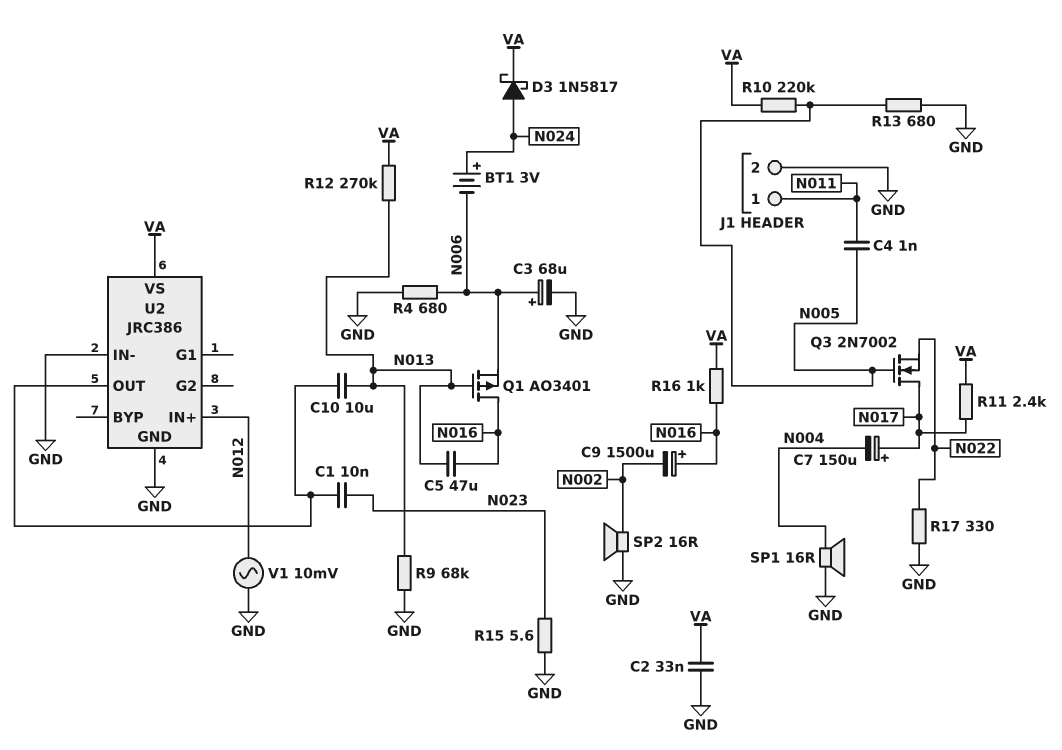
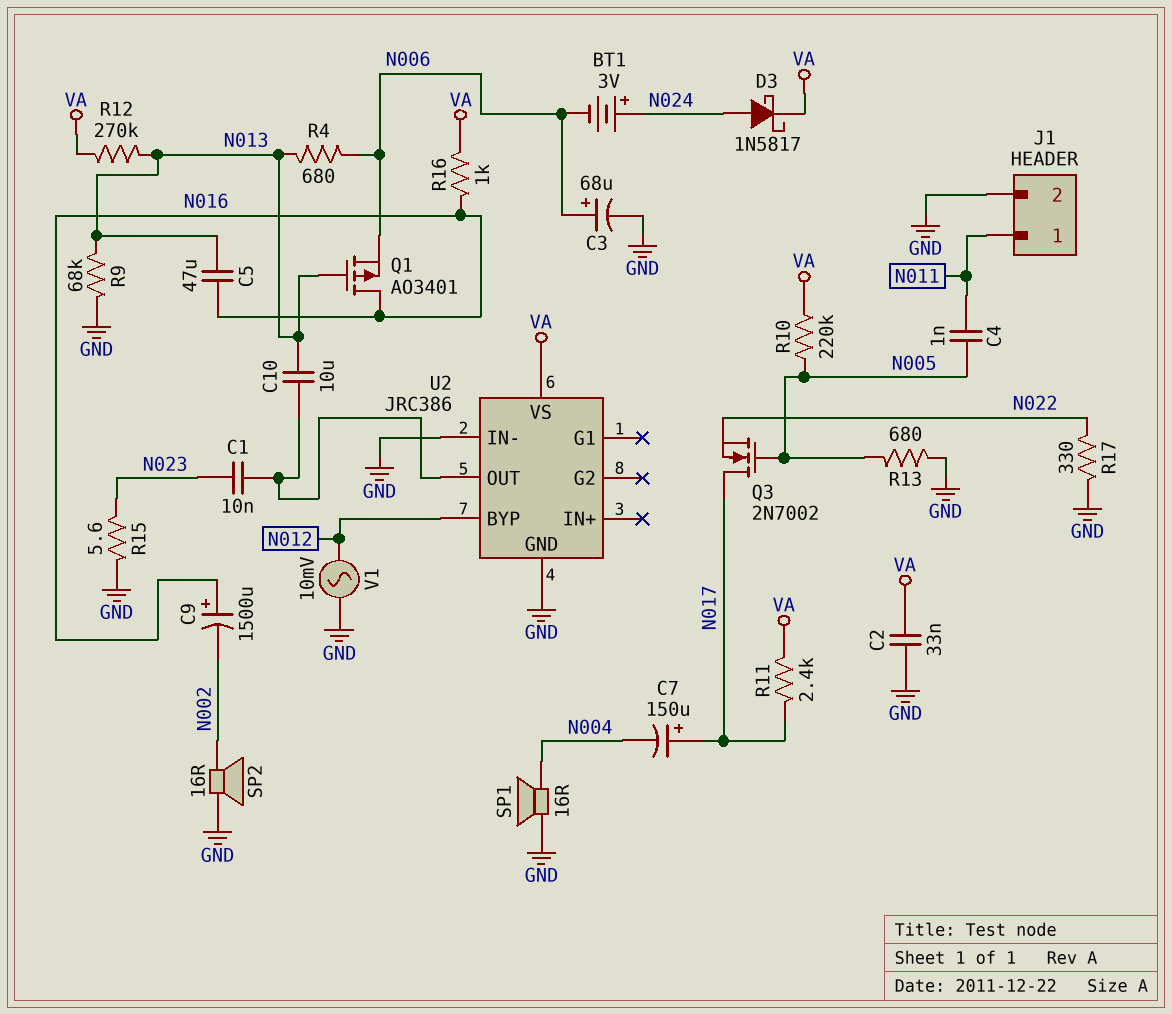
R4: 680 (GND, N006) -> 680 (N006, N013)
U2 pin BYP: none -> N012
U2 pin IN+: N012 -> none

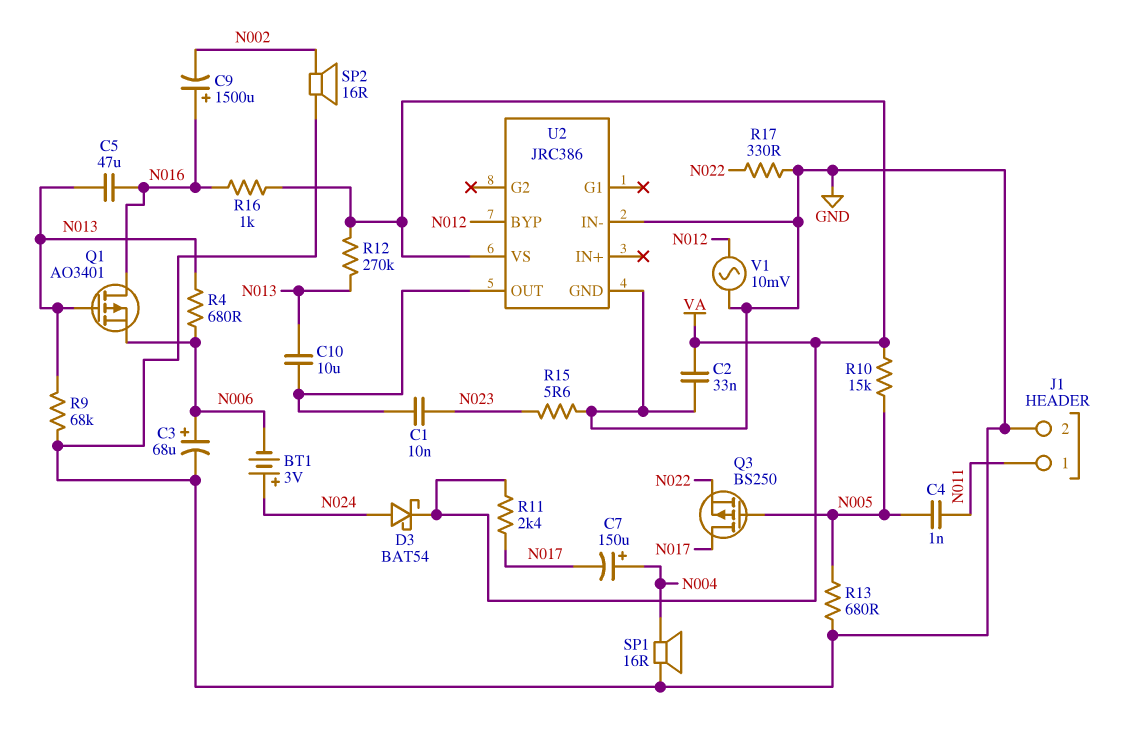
C7: 150uF (plus N017, minus N004) -> 150uF (plus N004, minus N017)
D3: schottky 1N5817 (A N024, K VA) -> schottky BAT54 (A N024, K VA)
Q3: NMOS 2N7002 (G N005, D N017, S N022) -> PMOS BS250 (G N005, D N017, S N022)
R10: 220k (N005, VA) -> 15k (N005, VA)

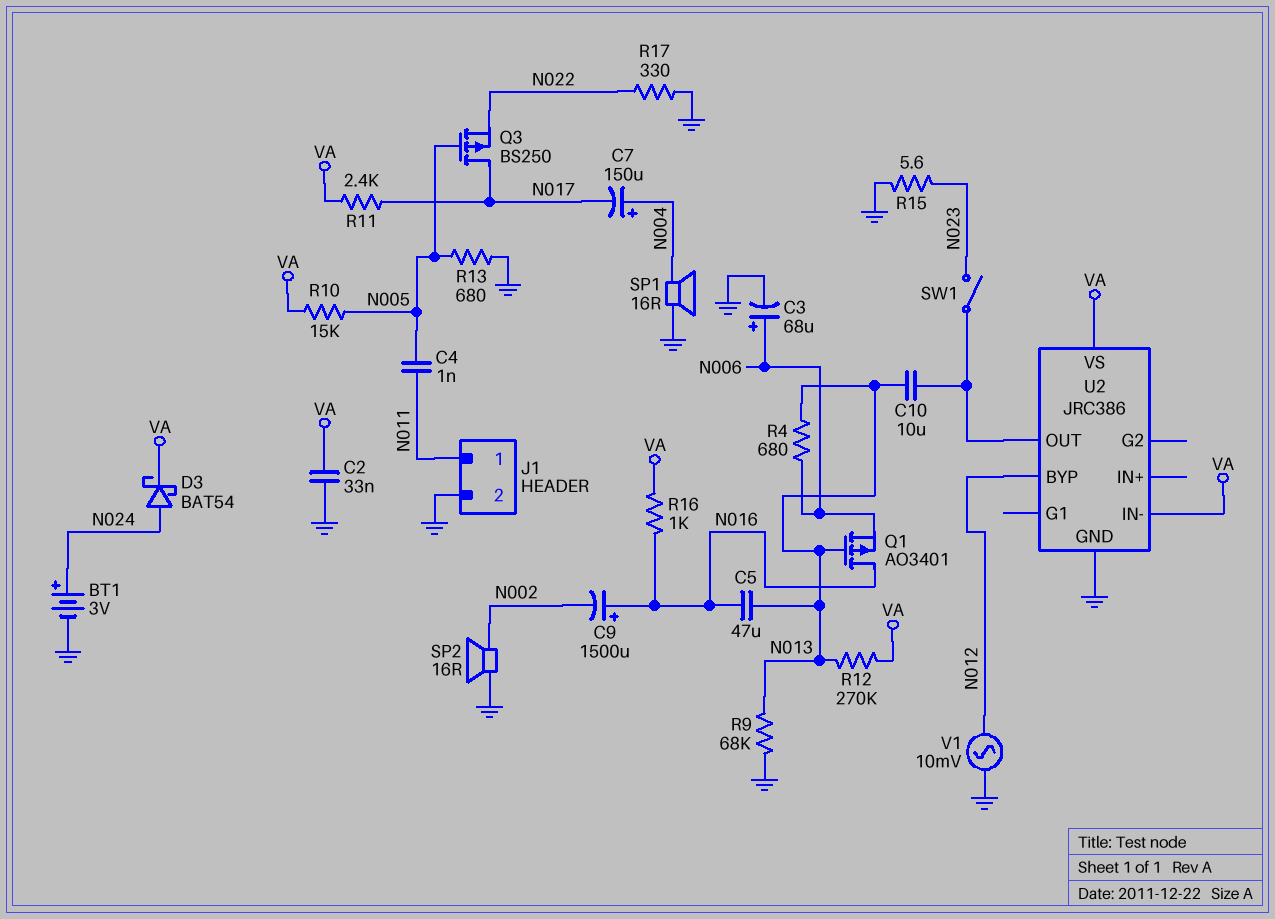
BT1: 3V (plus N024, minus N006) -> 3V (plus N024, minus GND)
C1: 10nF (N023, U2/OUT) -> none
SW1: none -> switch (N023, U2/OUT)
U2 pin IN-: GND -> VA

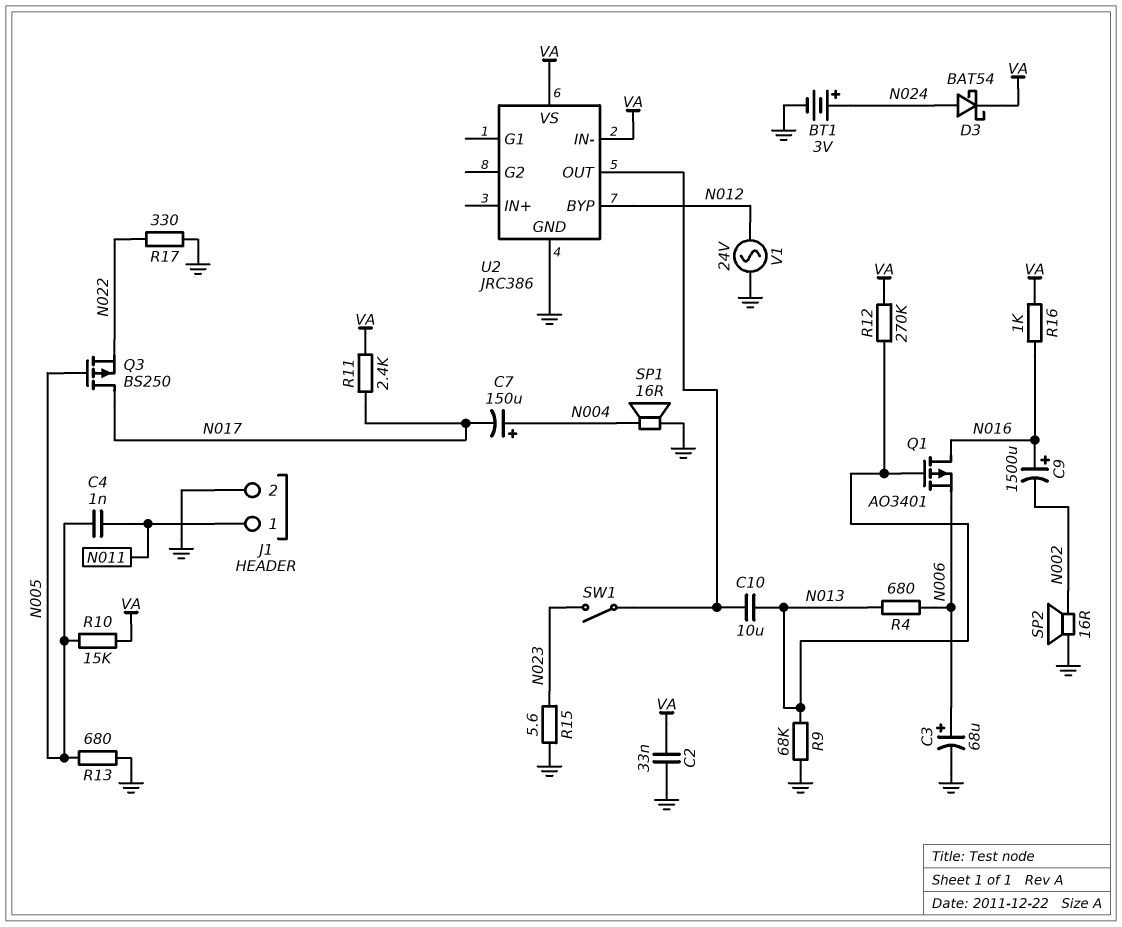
C5: 47uF (N013, N016) -> none
V1: AC 10mV (GND, N012) -> AC 24V (GND, N012)

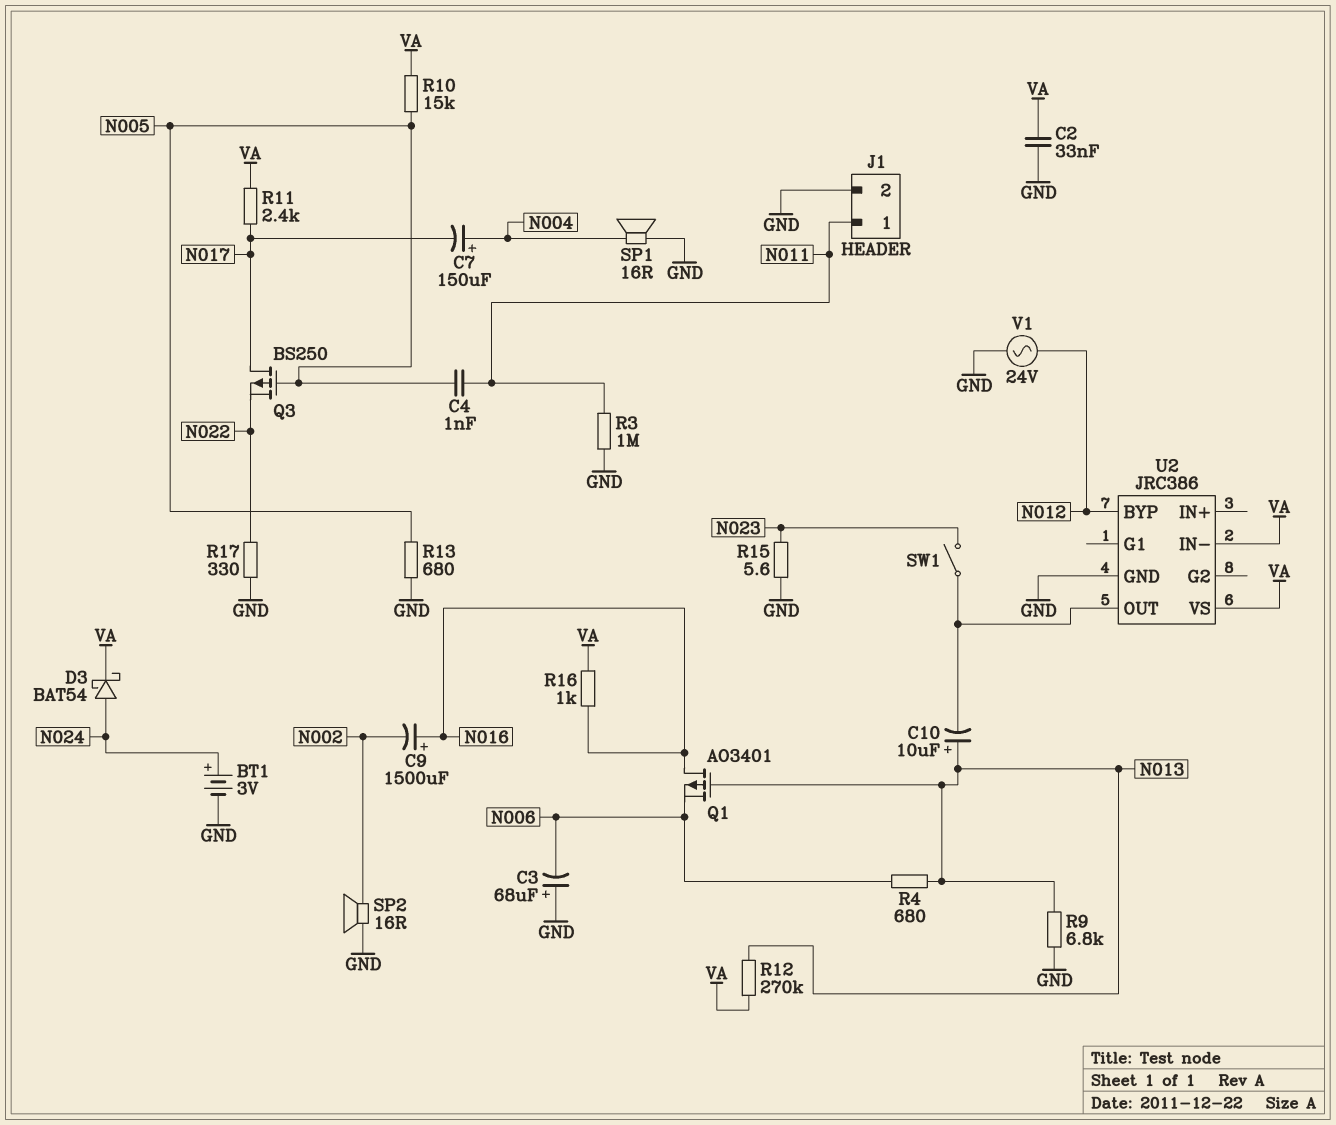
C3: 68uF (plus N006, minus GND) -> 68uF (plus GND, minus N006)
C10: 10uF (N013, U2/OUT) -> 10uF (plus N013, minus U2/OUT)
R3: none -> 1M (GND, N011)
R9: 68k (GND, N013) -> 6.8k (GND, N013)

